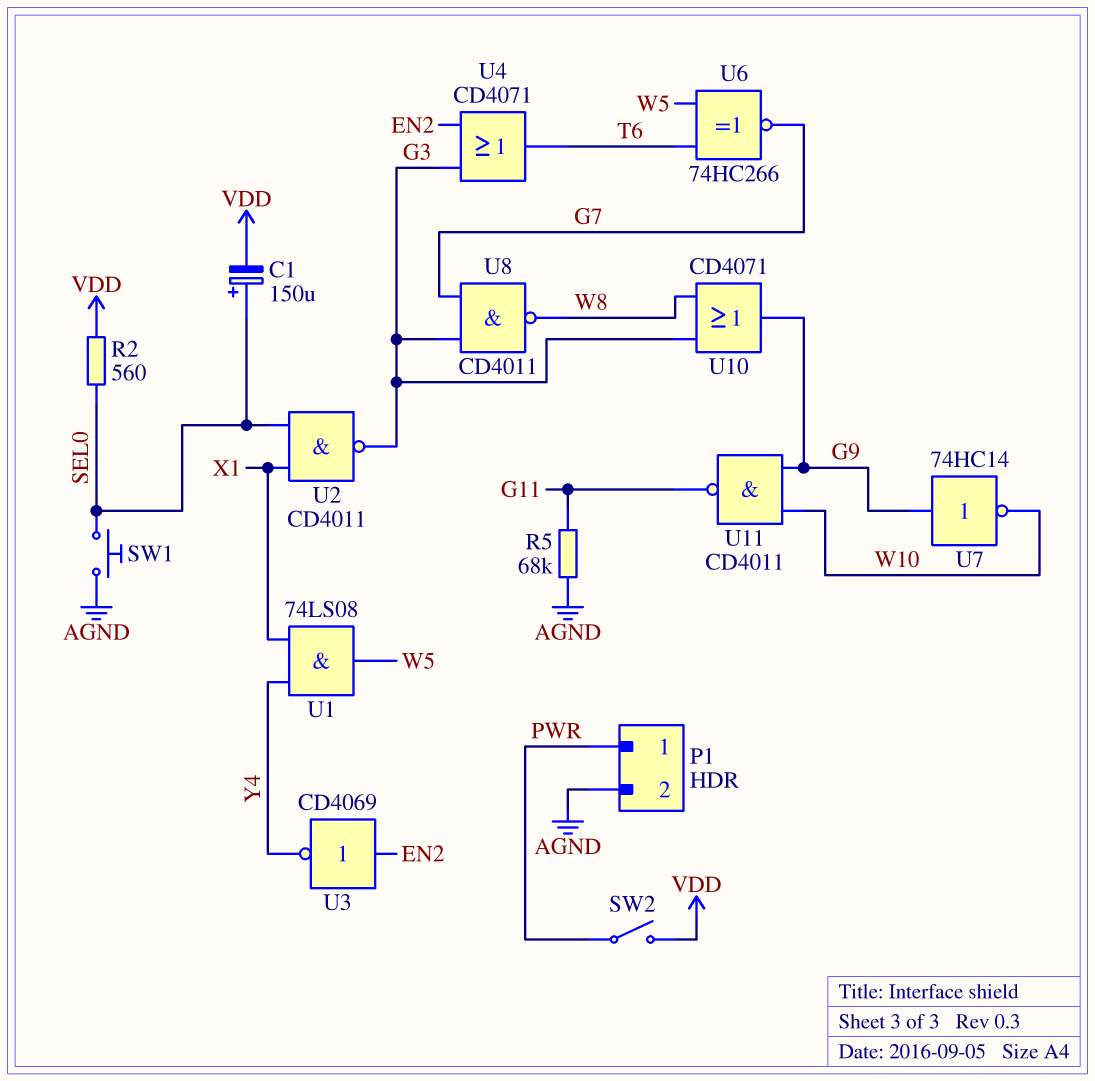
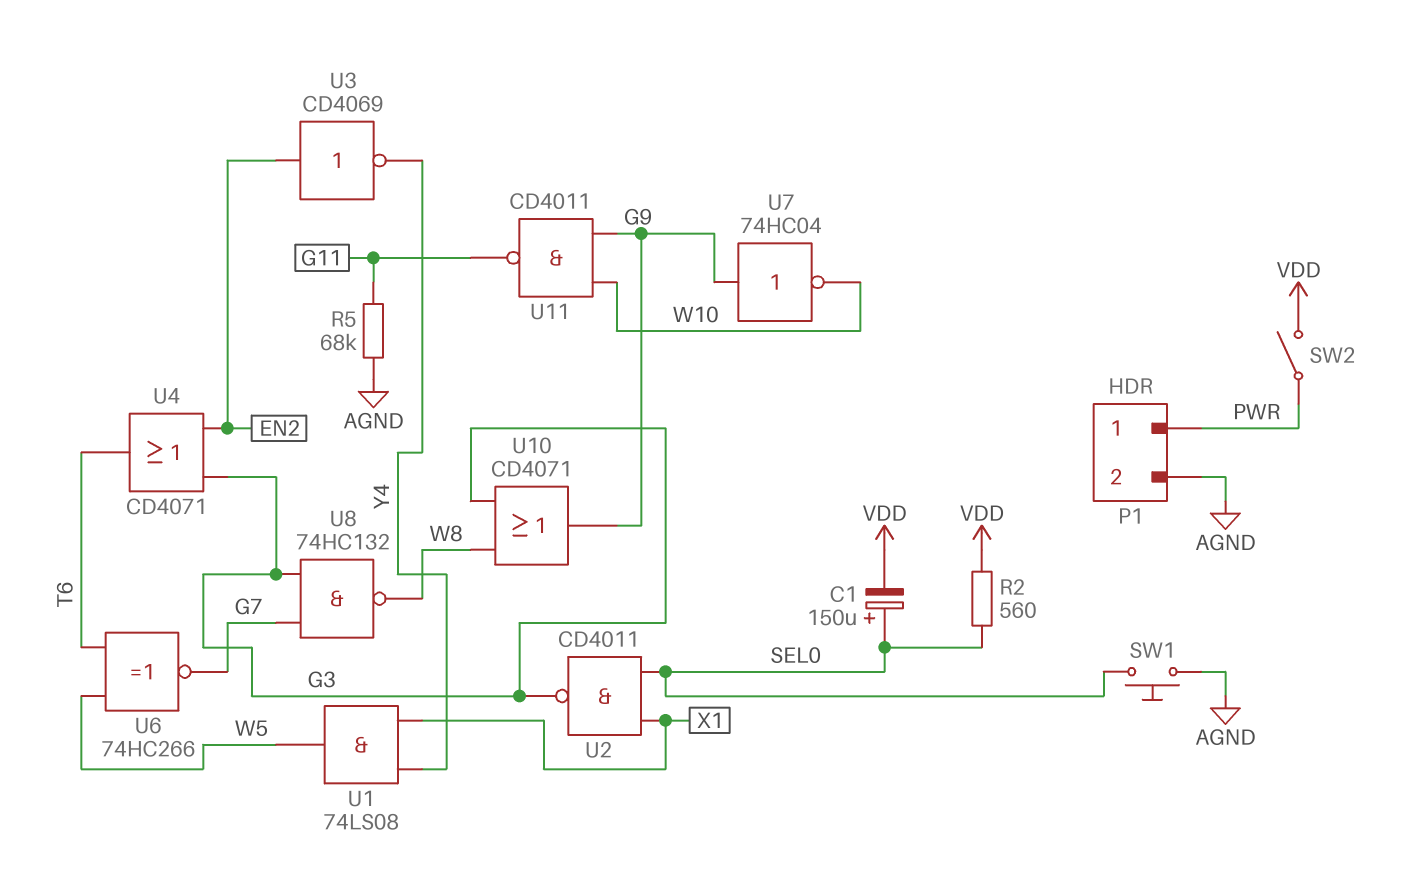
U7: NOT 74HC14 (in G9, out W10) -> NOT 74HC04 (in G9, out W10)
U8: NAND CD4011 (in G3, in G7, out W8) -> NAND 74HC132 (in G3, in G7, out W8)

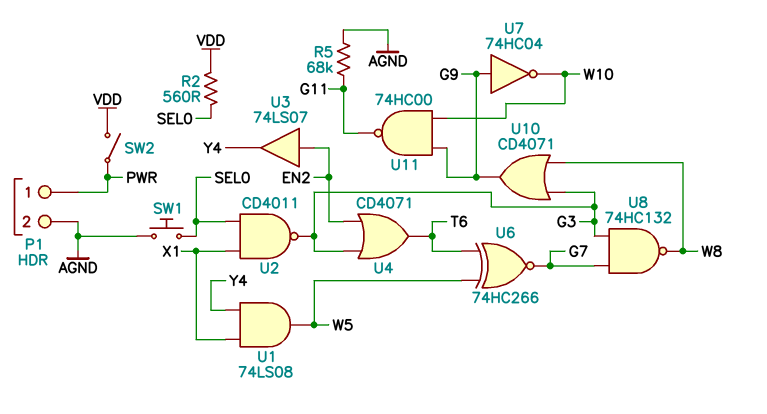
C1: 150uF (plus SEL0, minus VDD) -> none
U3: NOT CD4069 (in EN2, out Y4) -> buffer 74LS07 (in EN2, out Y4)
U11: NAND CD4011 (in G9, in W10, out G11) -> NAND 74HC00 (in G9, in W10, out G11)

